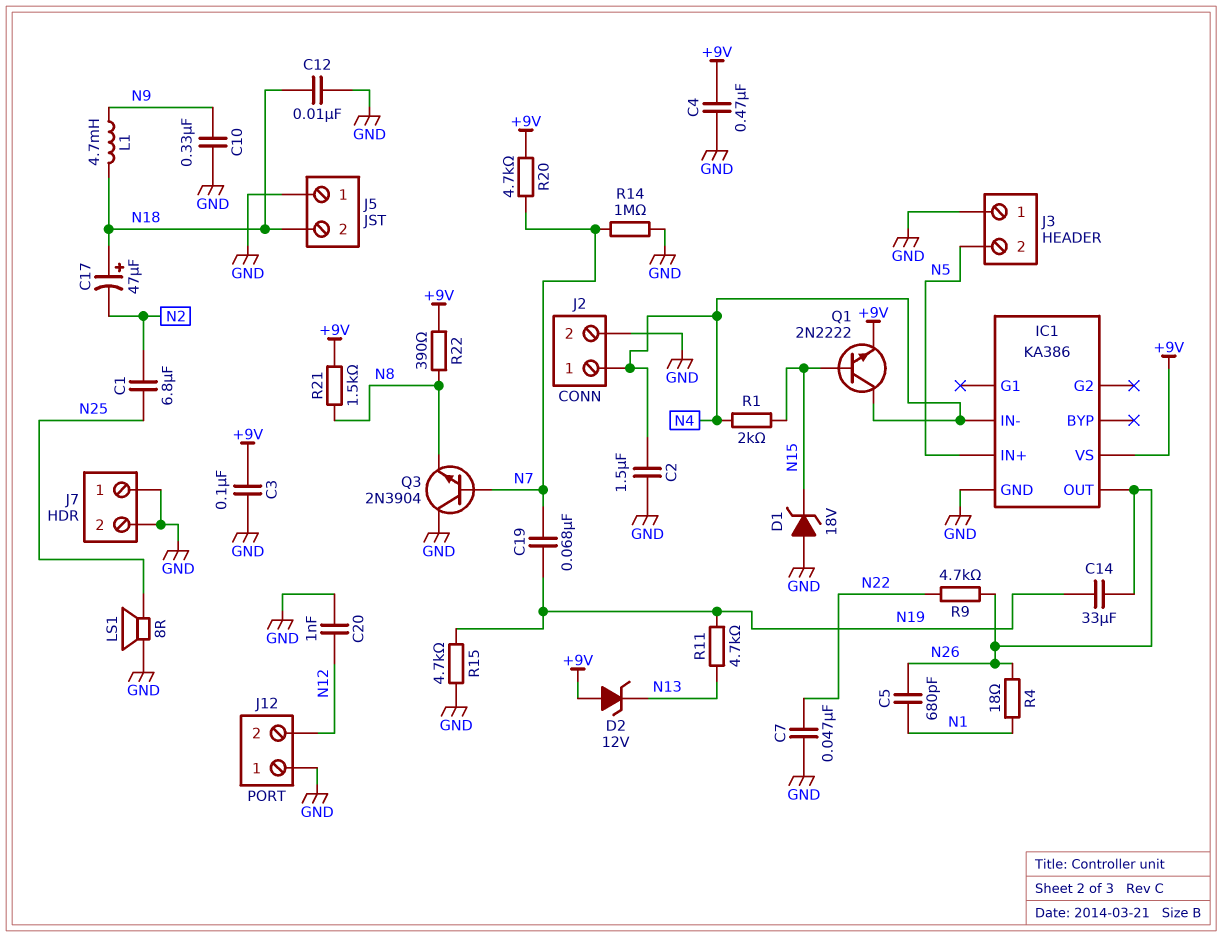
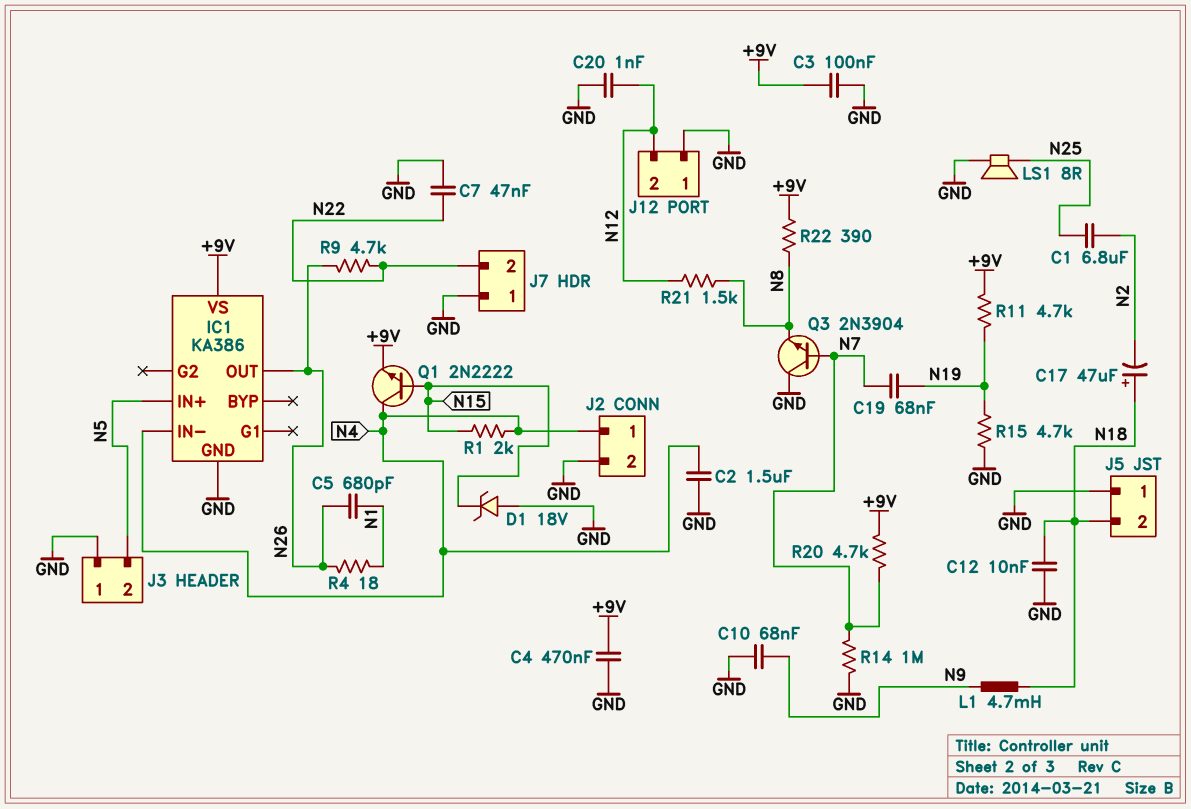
C10: 330nF (GND, N9) -> 68nF (GND, N9)
C14: 33uF (N19, N26) -> none
D2: zener 12V (A +9V, K N13) -> none
J7 pin 2: GND -> N22
R11: 4.7k (N13, N19) -> 4.7k (+9V, N19)
R21: 1.5k (+9V, N8) -> 1.5k (N8, N12)

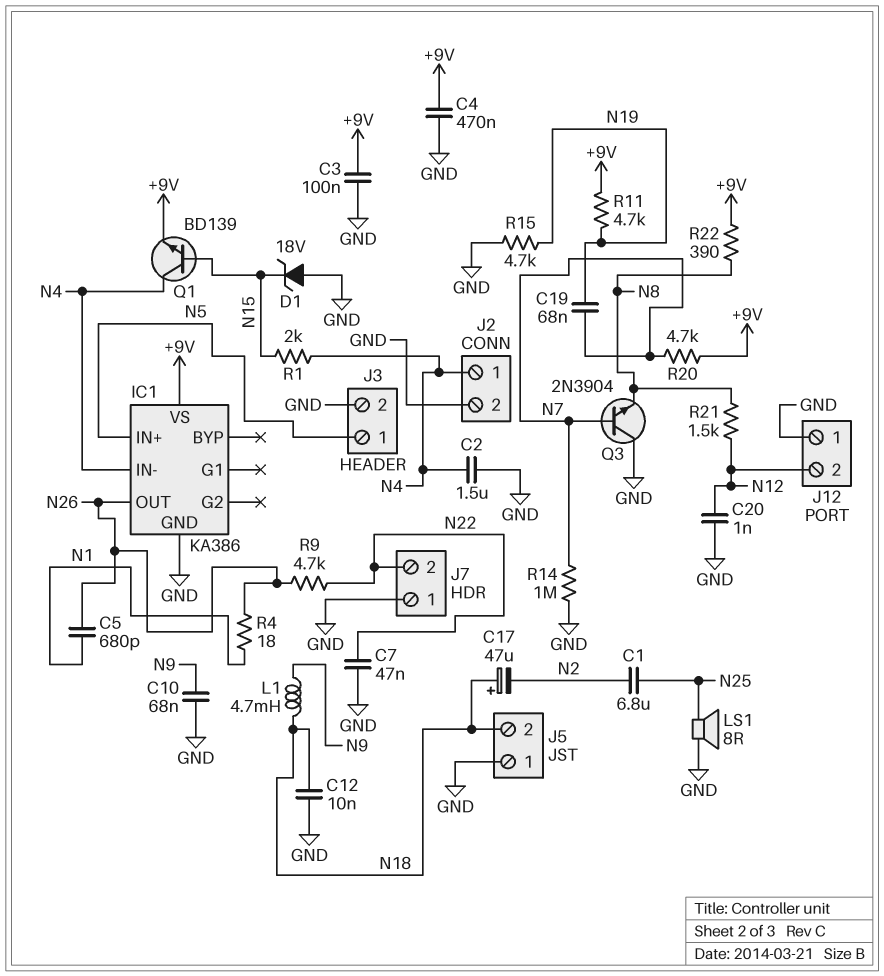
J3 pin 1: GND -> N5
J3 pin 2: N5 -> GND
Q1: NPN 2N2222 (B N15, C N4, E +9V) -> NPN BD139 (B N15, C N4, E +9V)

